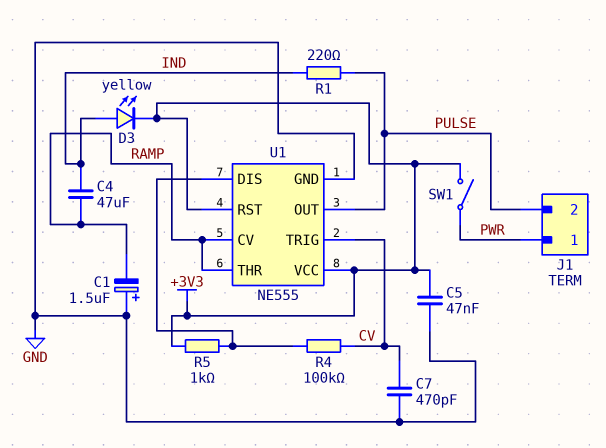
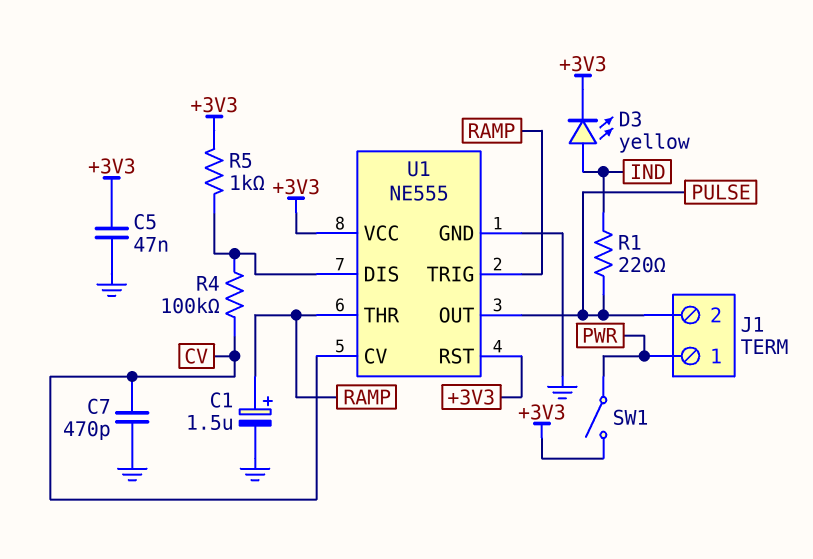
C1: 1.5uF (plus GND, minus RAMP) -> 1.5uF (plus RAMP, minus GND)
C4: 47uF (IND, RAMP) -> none
U1 pin CV: RAMP -> CV
U1 pin TRIG: CV -> RAMP

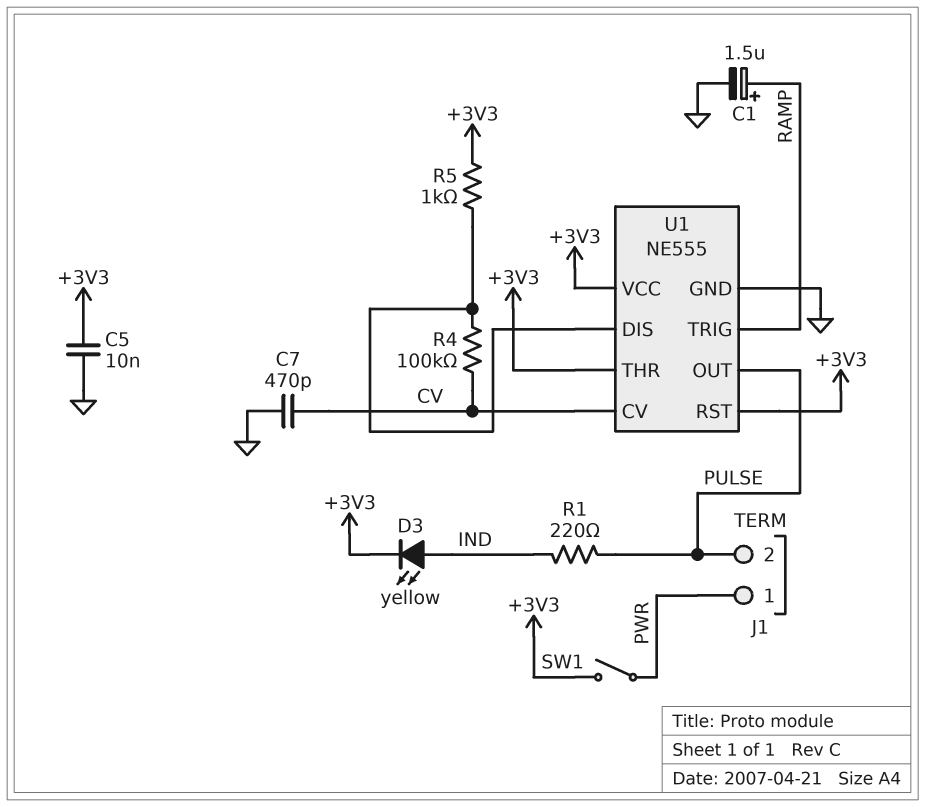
C5: 47nF (+3V3, GND) -> 10nF (+3V3, GND)
U1 pin THR: RAMP -> +3V3

